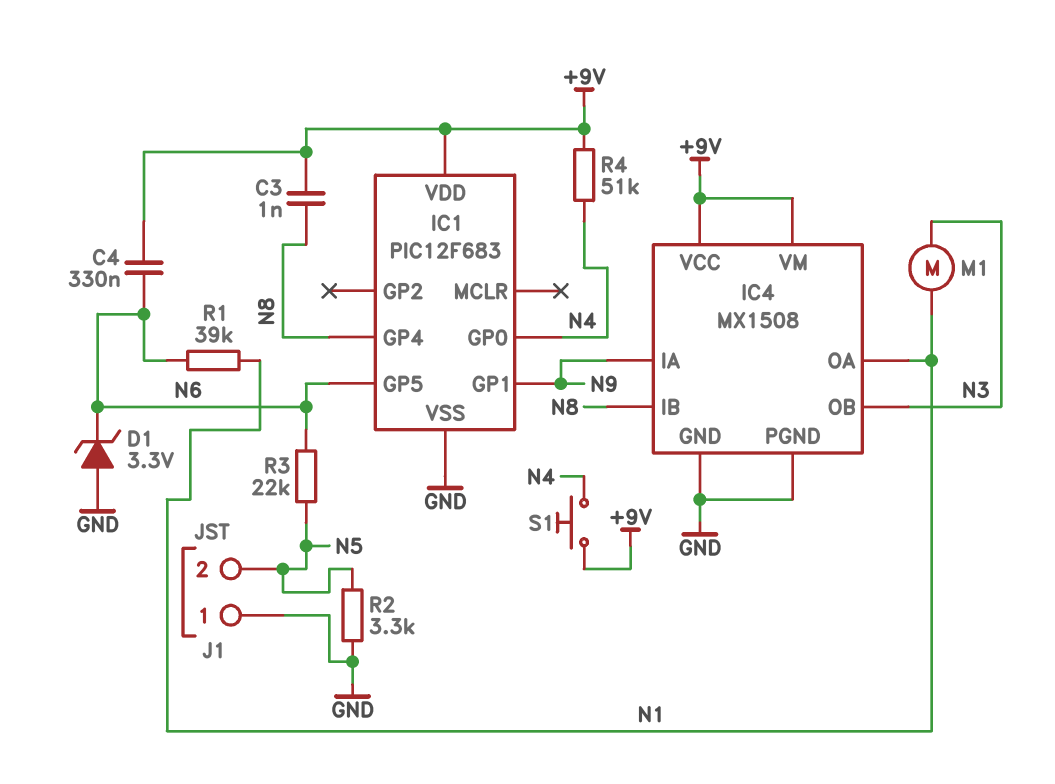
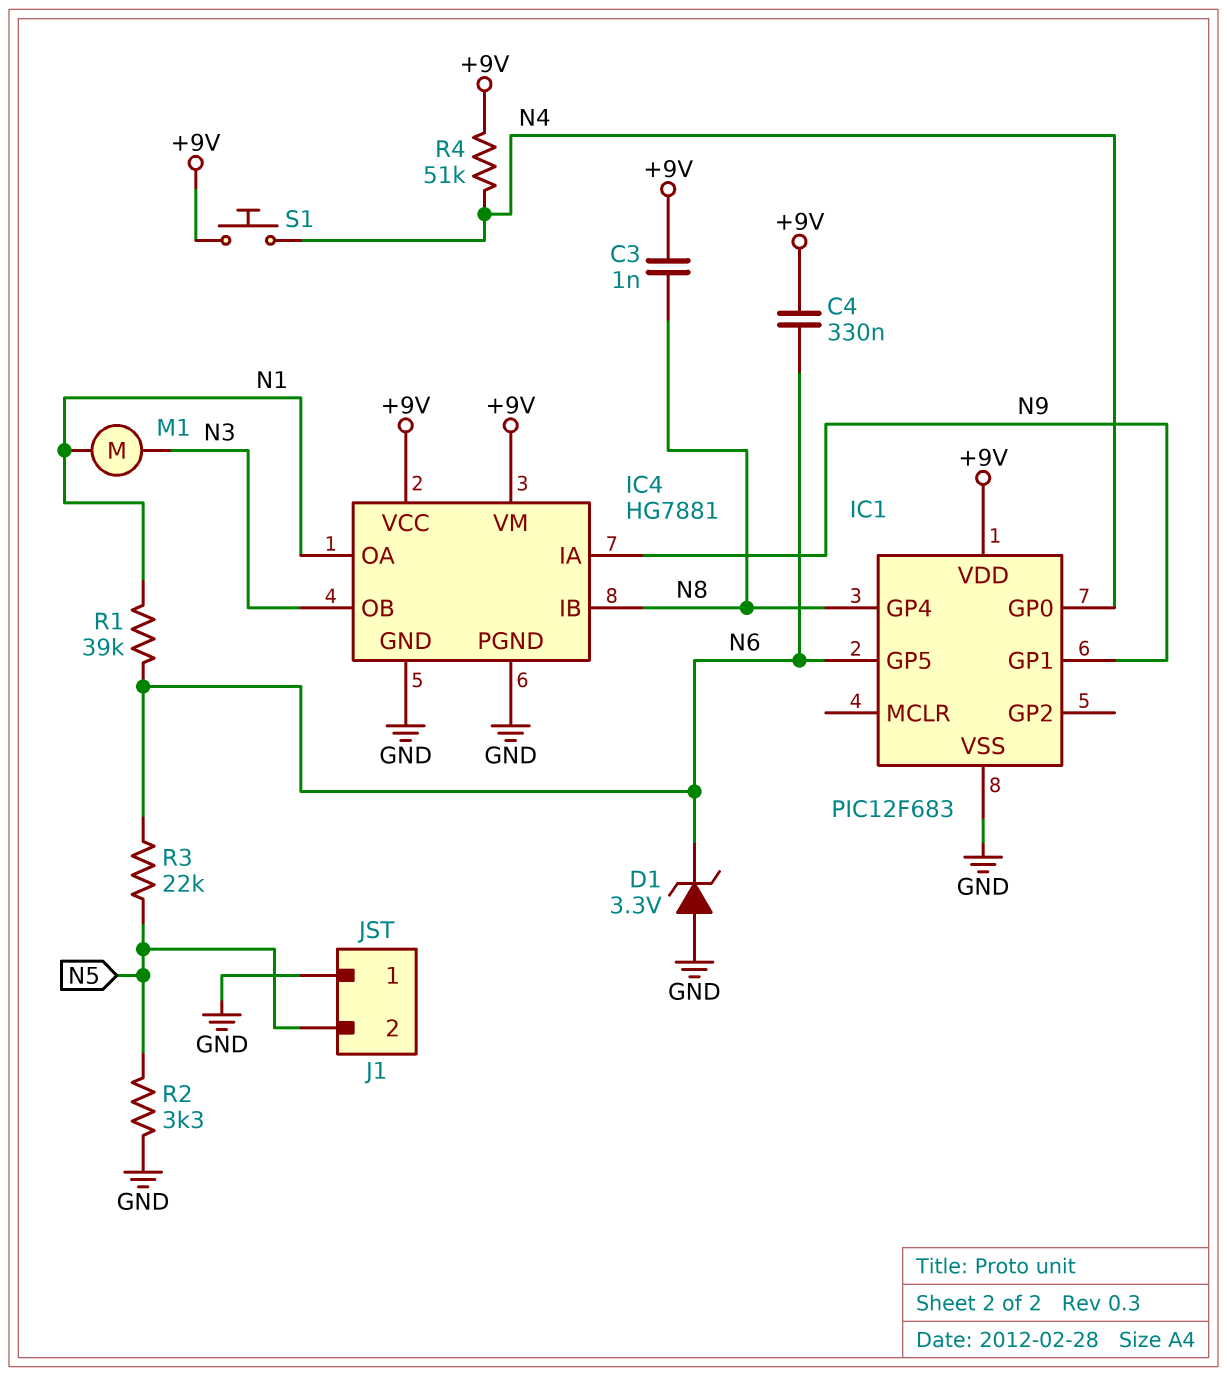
IC4: MX1508 -> HG7881

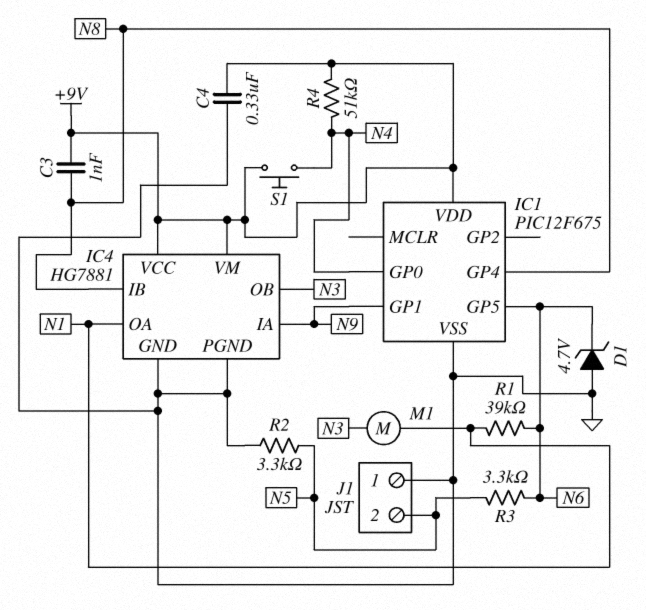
C4: 330nF (+9V, N6) -> 330nF (+9V, GND)
D1: zener 3.3V (A GND, K N6) -> zener 4.7V (A GND, K N6)
IC1: PIC12F683 -> PIC12F675
R3: 22k (N5, N6) -> 3.3k (N5, N6)

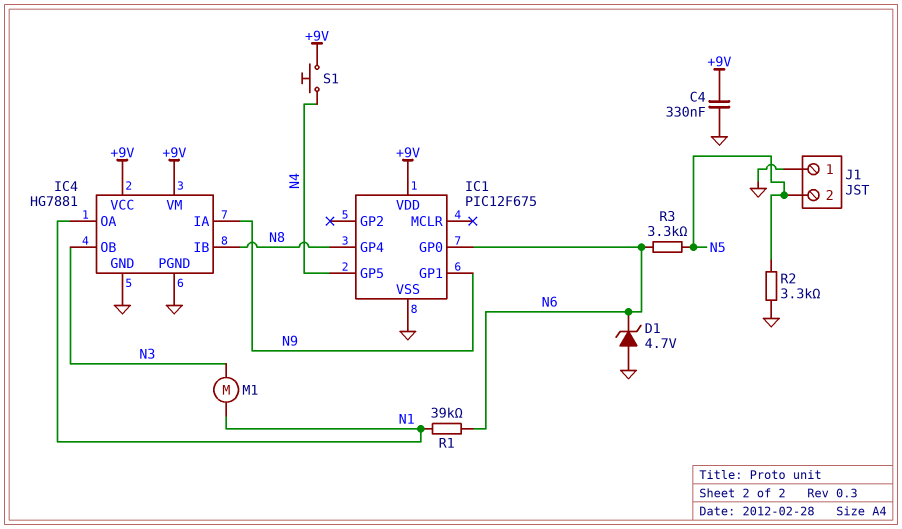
C3: 1nF (+9V, N8) -> none
IC1 pin GP0: N4 -> N6
IC1 pin GP5: N6 -> N4
R4: 51k (+9V, N4) -> none

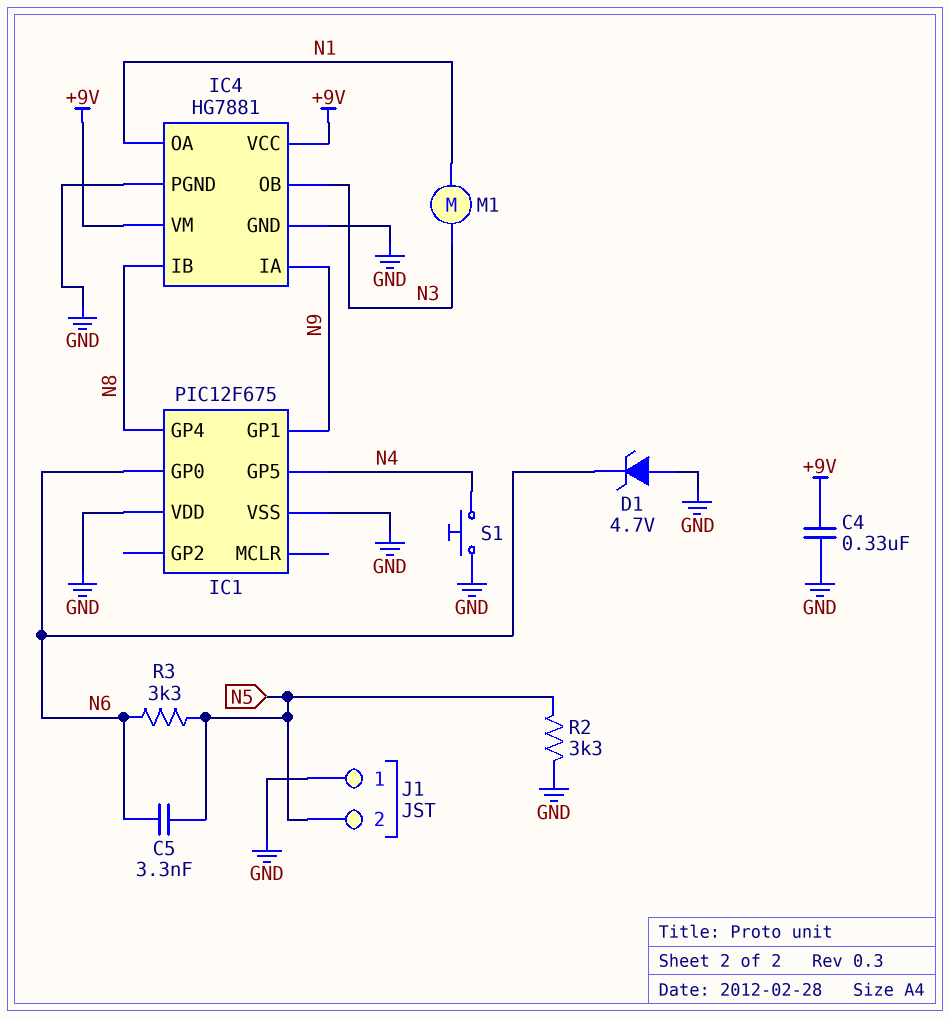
C5: none -> 3.3nF (N5, N6)
IC1 pin VDD: +9V -> GND
R1: 39k (N1, N6) -> none
S1: button (+9V, N4) -> button (GND, N4)

